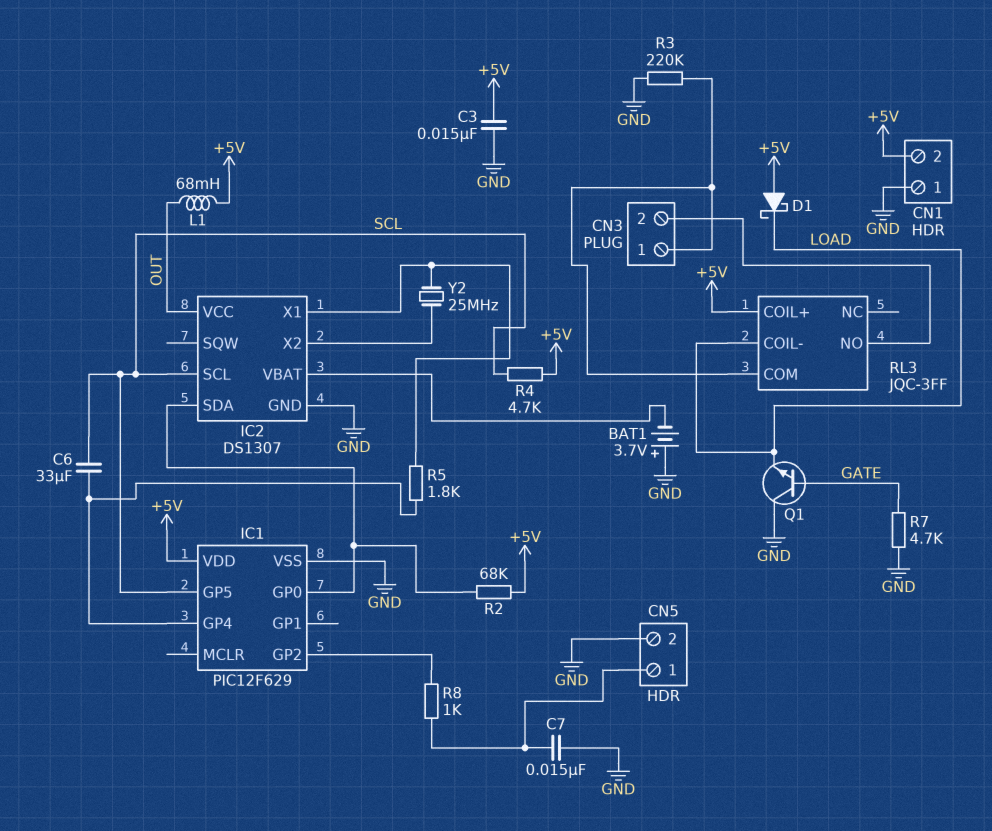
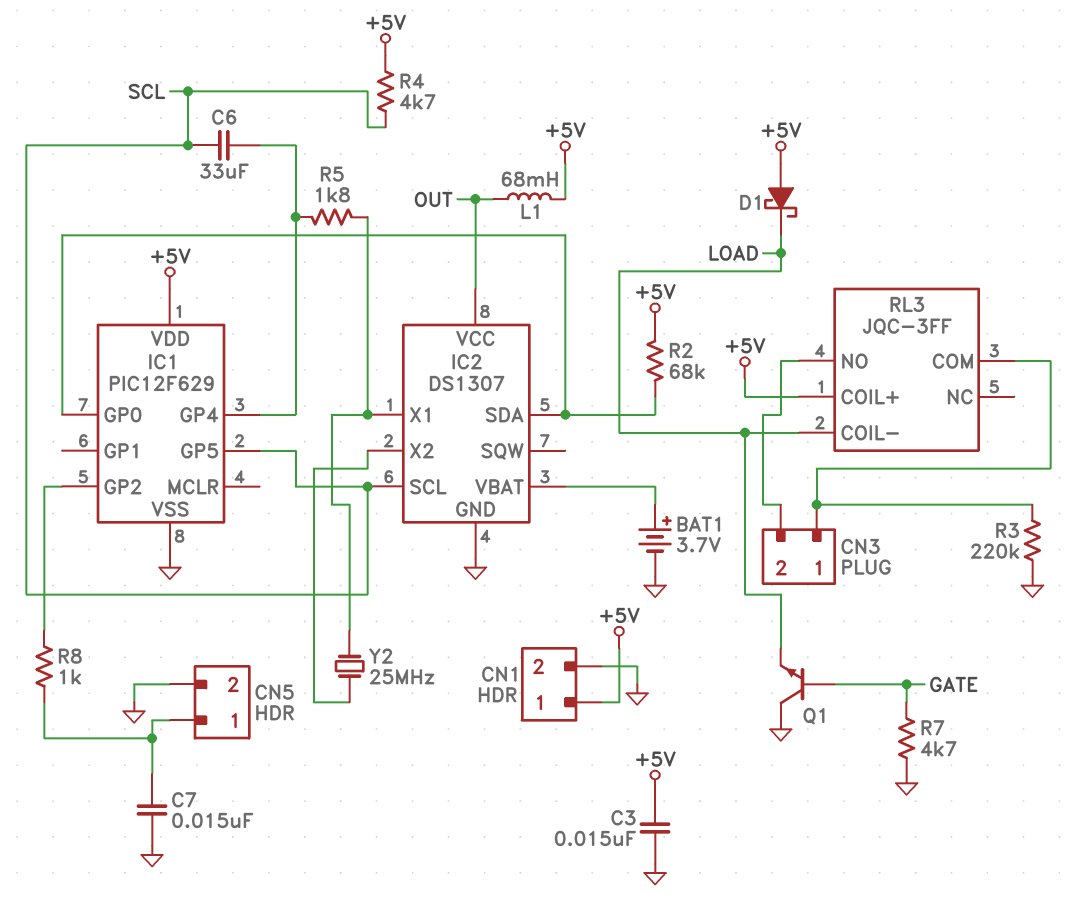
BAT1: 3.7V (plus GND, minus IC2/VBAT) -> 3.7V (plus IC2/VBAT, minus GND)
CN1 pin 1: GND -> +5V
CN1 pin 2: +5V -> GND

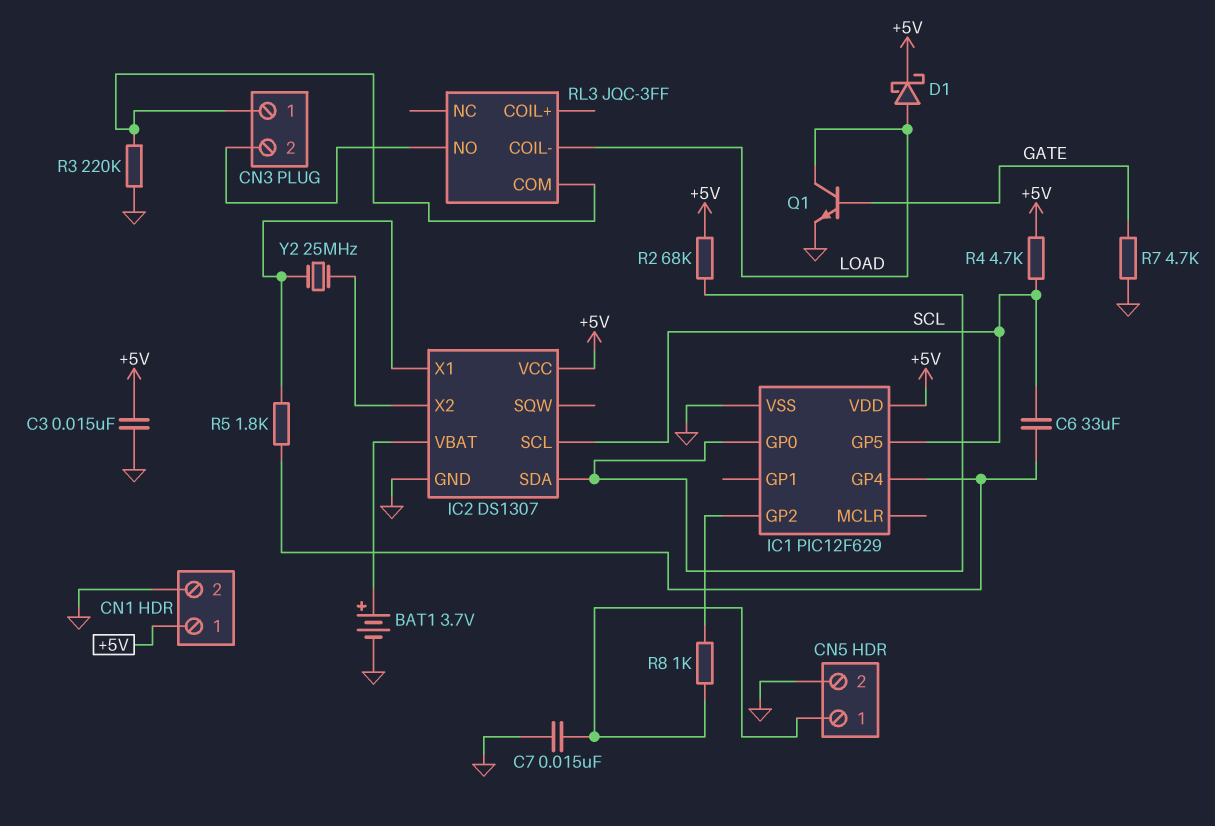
D1: schottky (A +5V, K LOAD) -> schottky (A LOAD, K +5V)
IC2 pin VCC: OUT -> +5V
L1: 68mH (+5V, OUT) -> none
Q1: NPN (B GATE, C GND, E LOAD) -> NPN (B GATE, C LOAD, E GND)
RL3 pin COIL+: +5V -> none

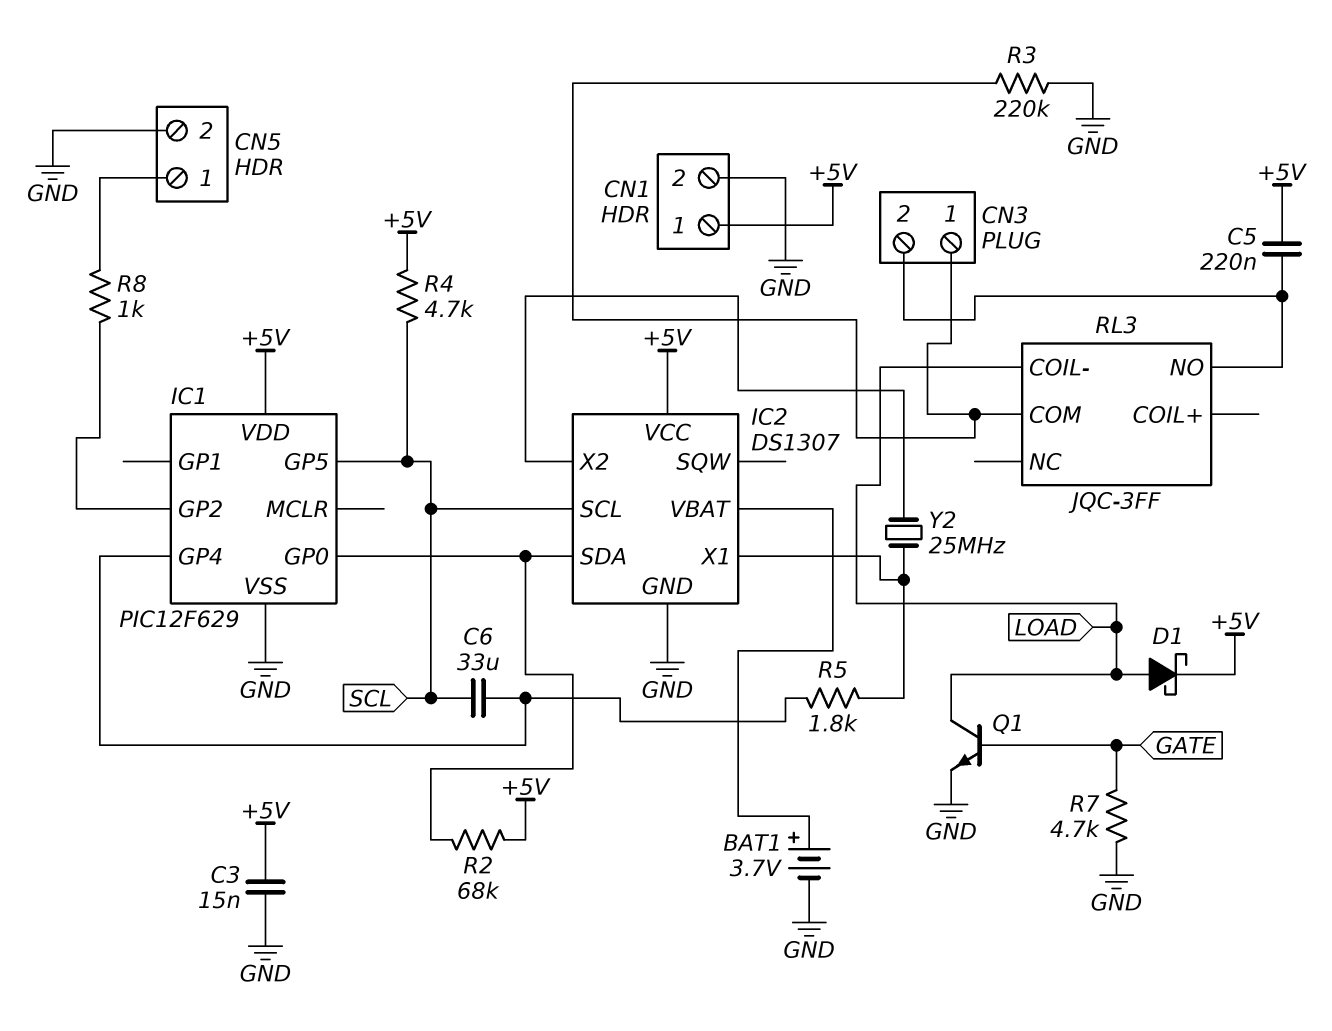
C5: none -> 220nF (+5V, CN3/2)
C7: 15nF (CN5/1, GND) -> none

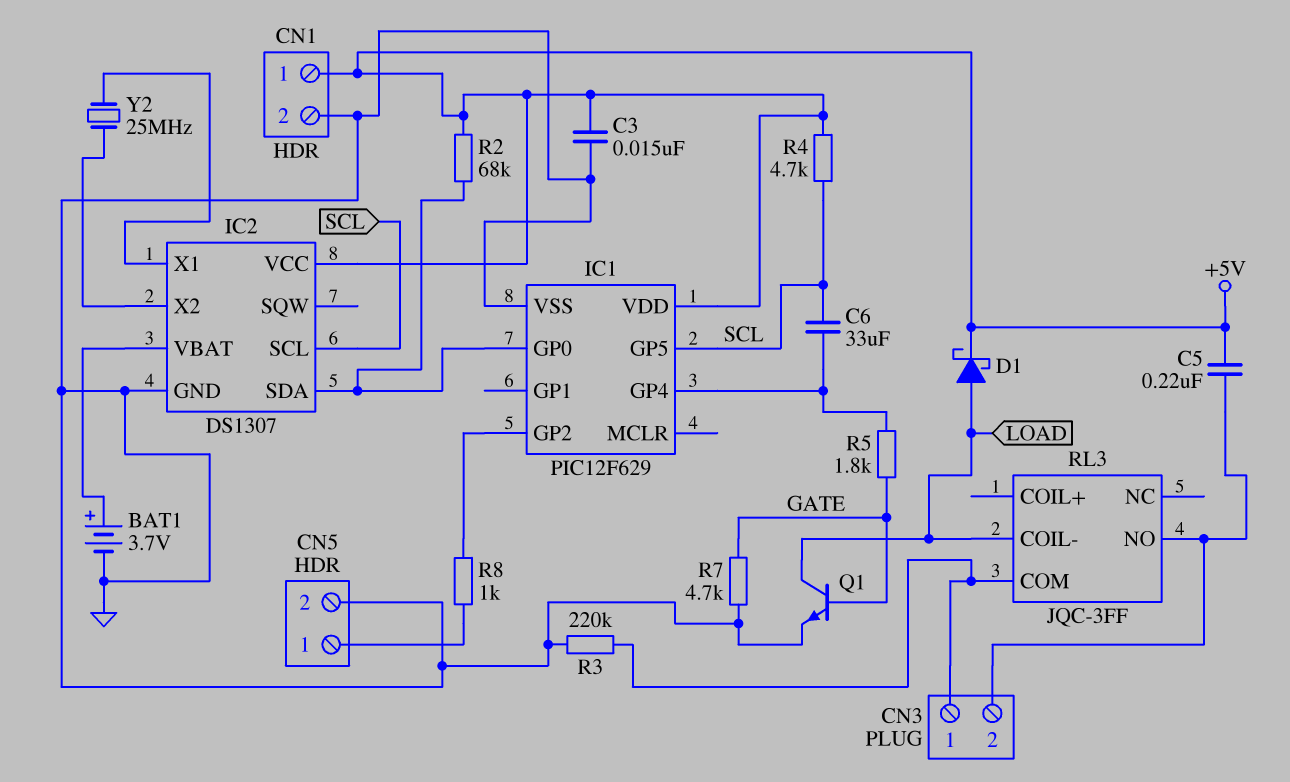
R5: 1.8k (IC1/GP4, IC2/X1) -> 1.8k (GATE, IC1/GP4)

